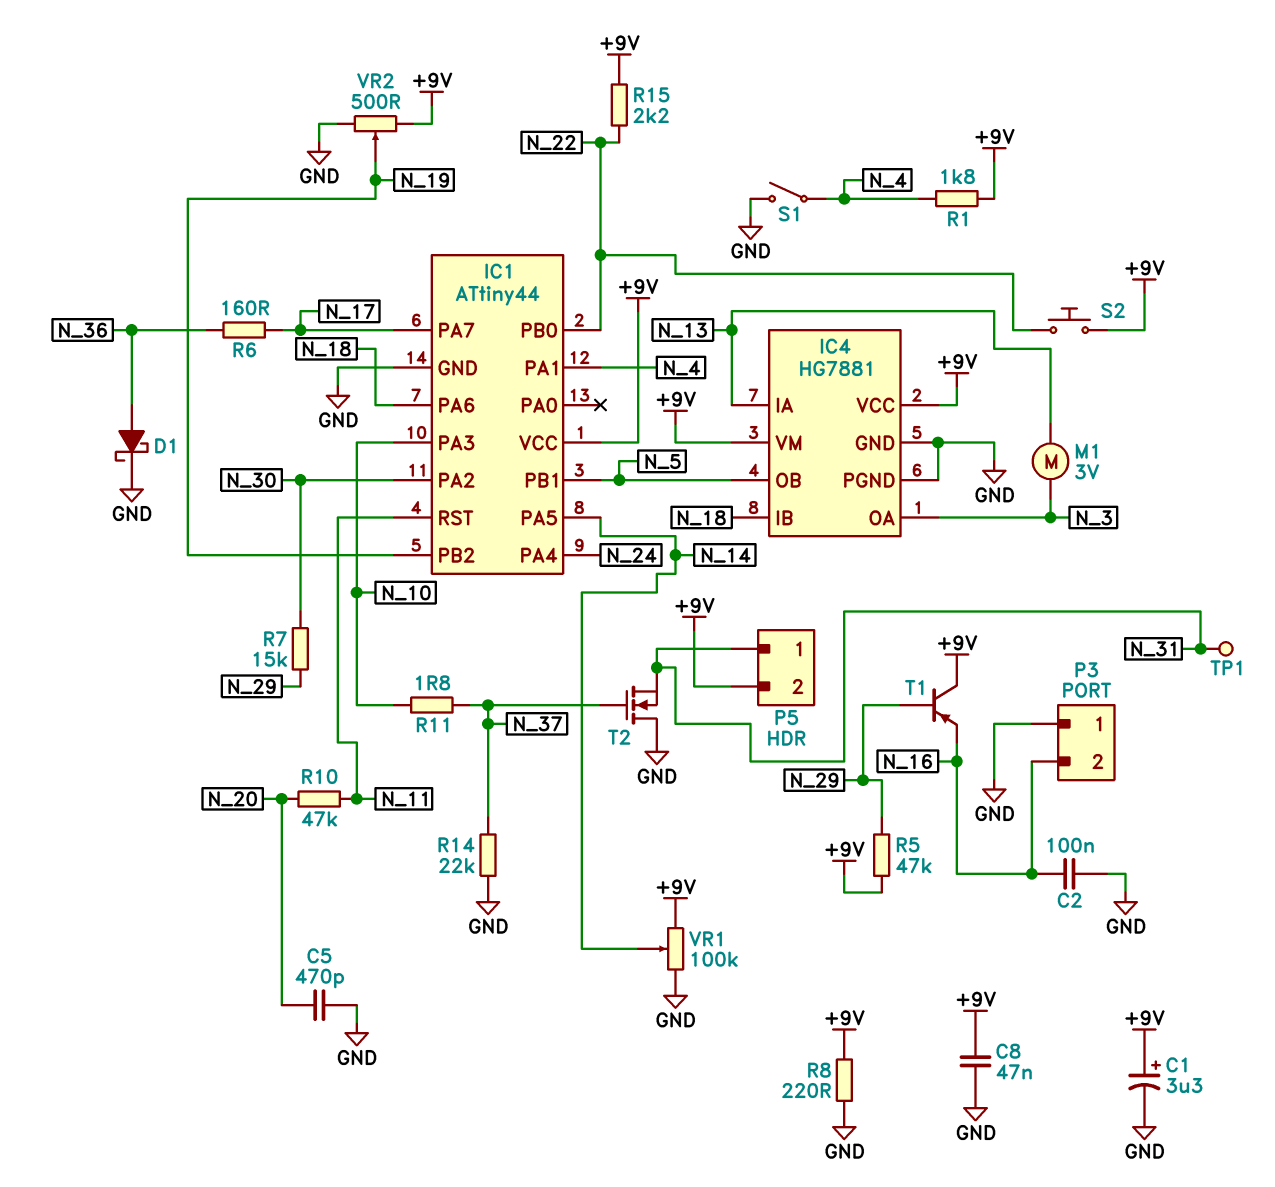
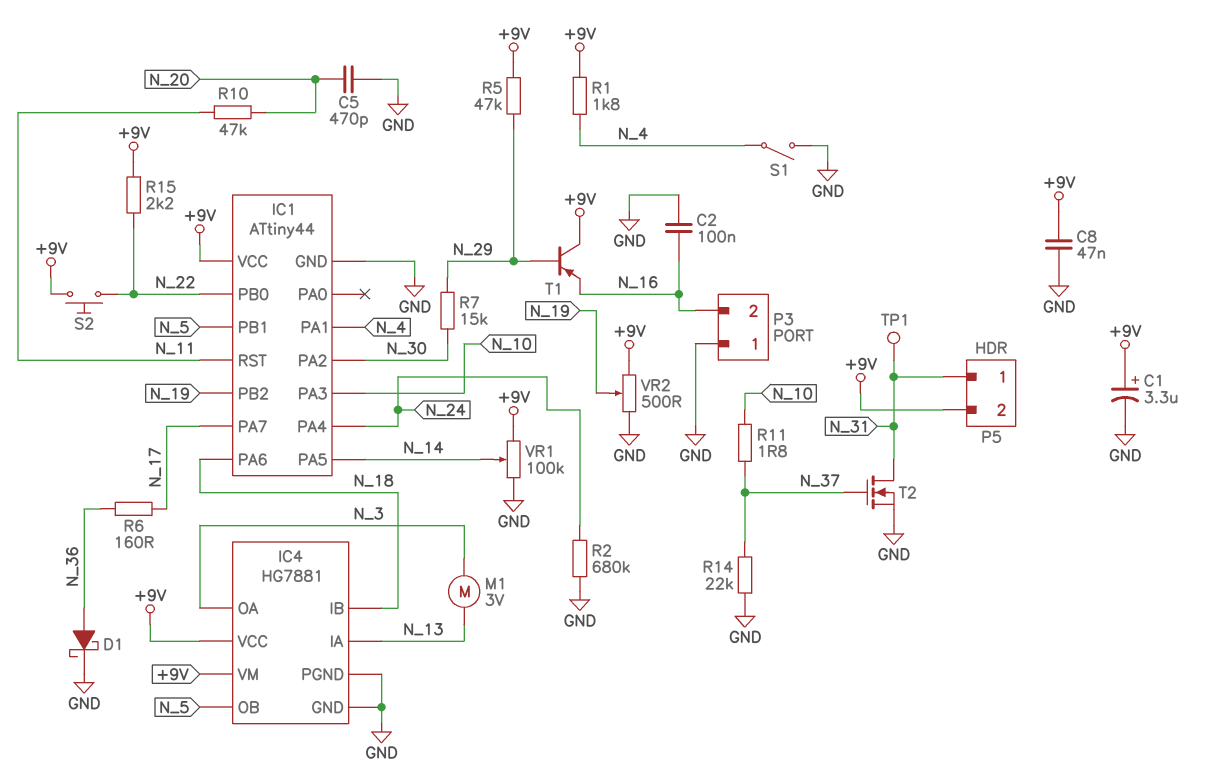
R2: none -> 680k (GND, N_24)
R8: 220 (+9V, GND) -> none
T2: NMOS (G N_37, D GND, S N_31) -> NMOS (G N_37, D N_31, S GND)

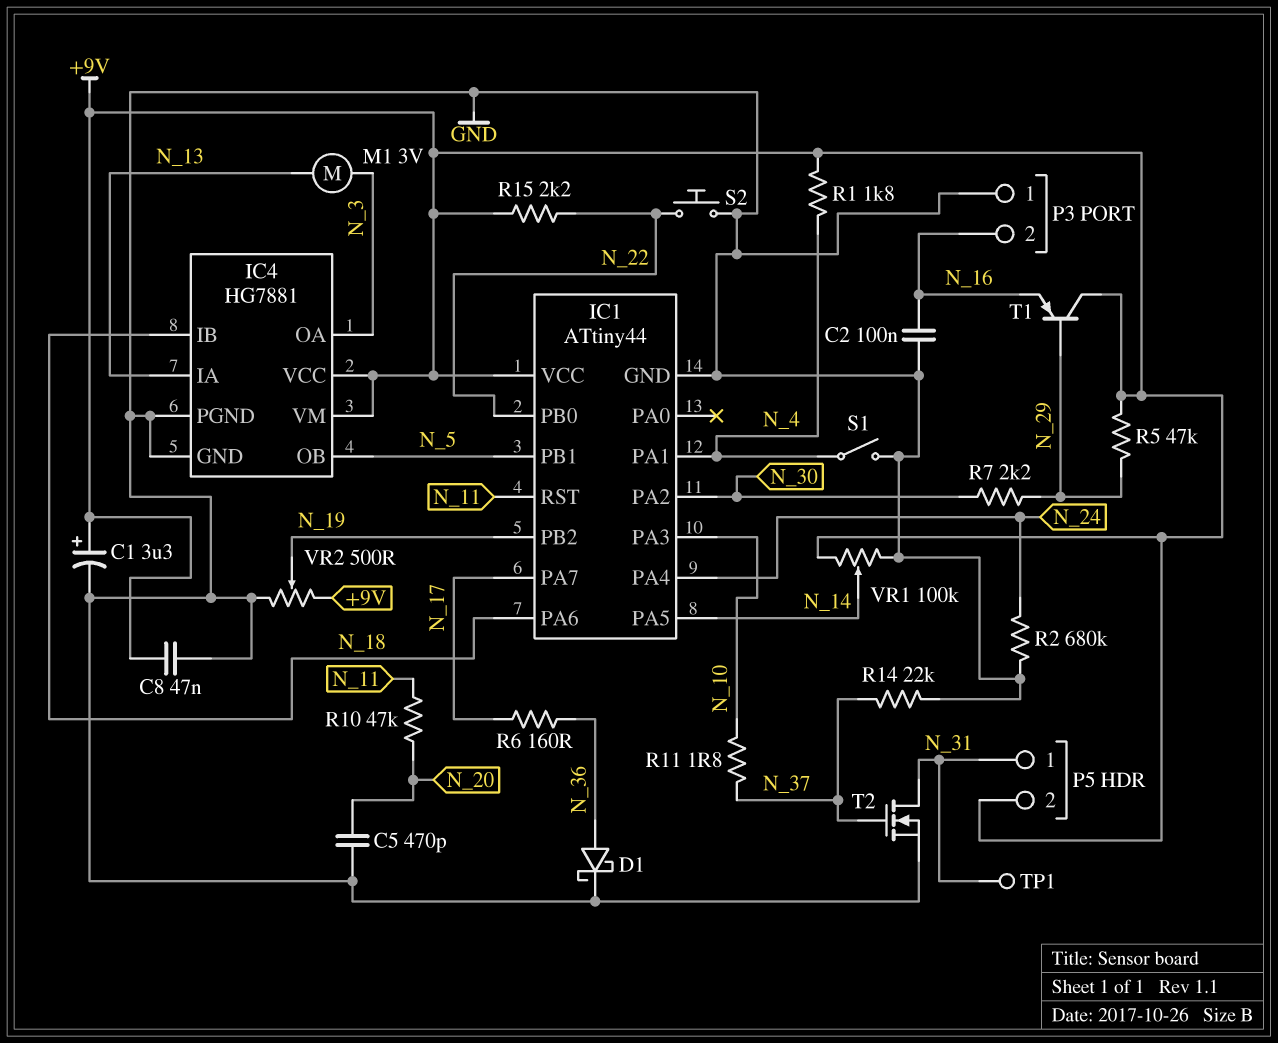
R7: 15k (N_29, N_30) -> 2.2k (N_29, N_30)
S2: button (+9V, N_22) -> button (GND, N_22)

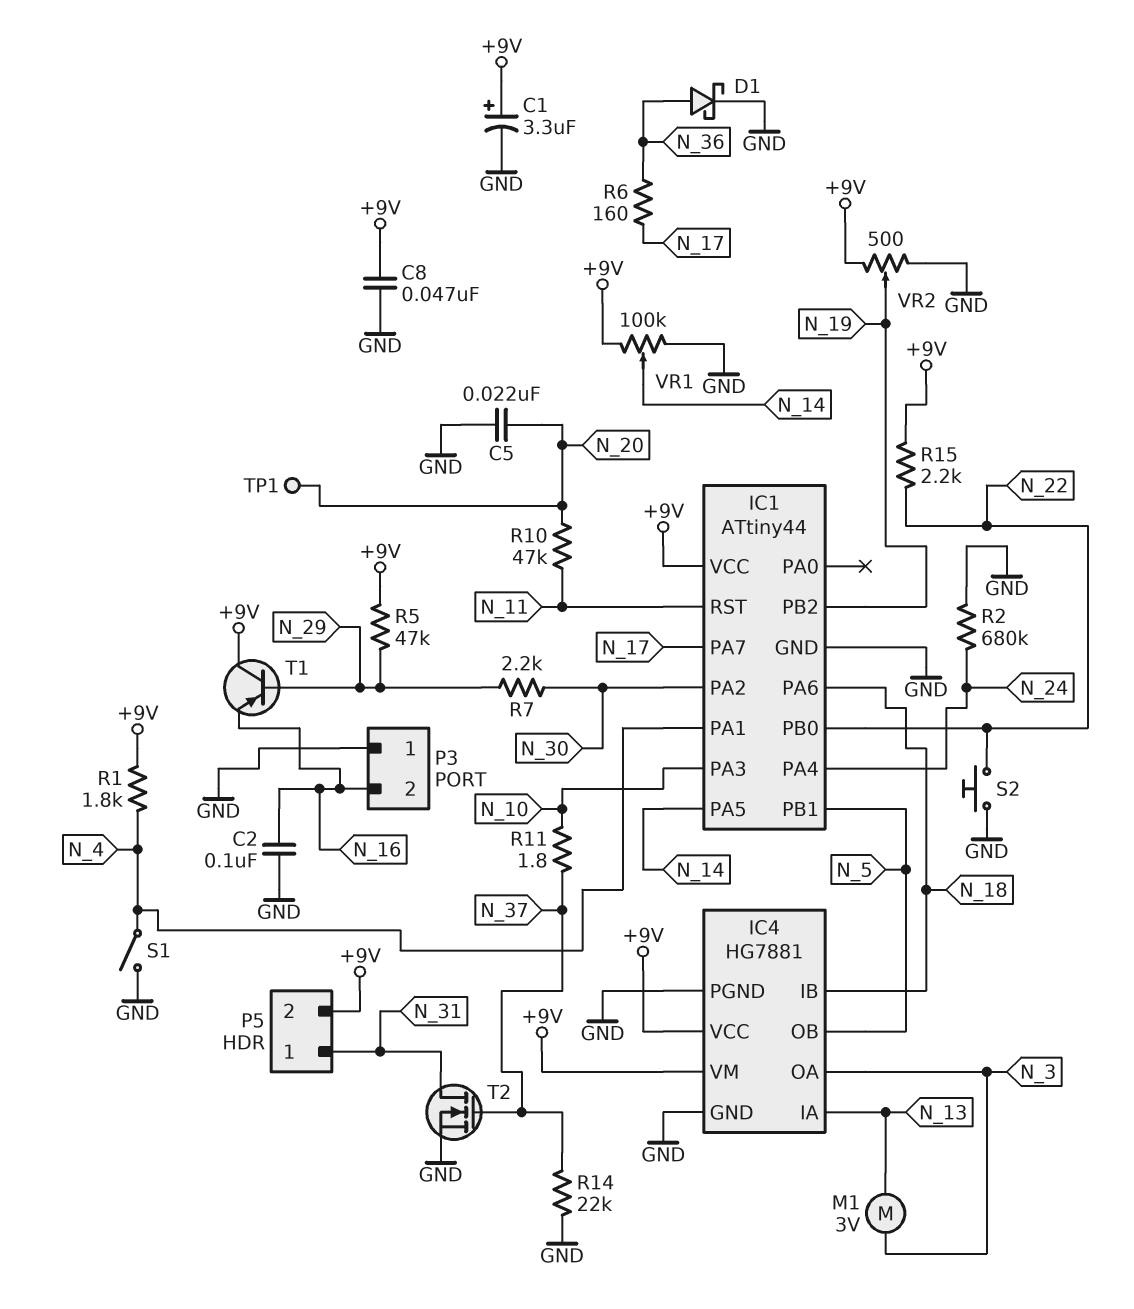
C5: 470pF (GND, N_20) -> 22nF (GND, N_20)
TP1: test point (N_31) -> test point (N_20)

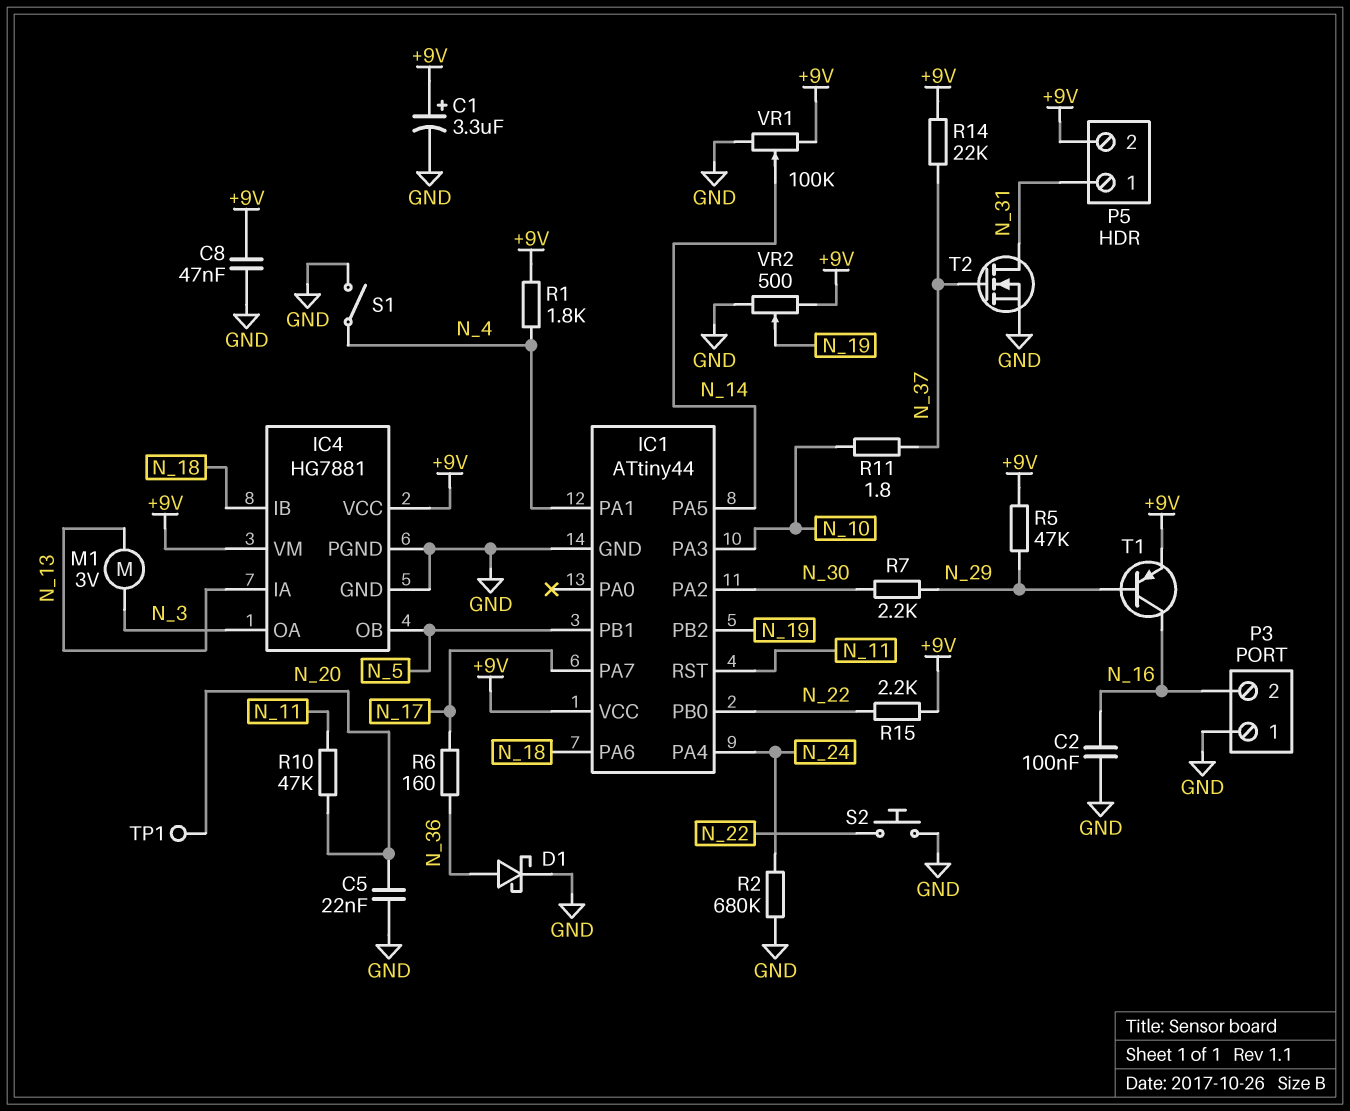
R14: 22k (GND, N_37) -> 22k (+9V, N_37)
T1: PNP (B N_29, C +9V, E N_16) -> PNP (B N_29, C N_16, E +9V)

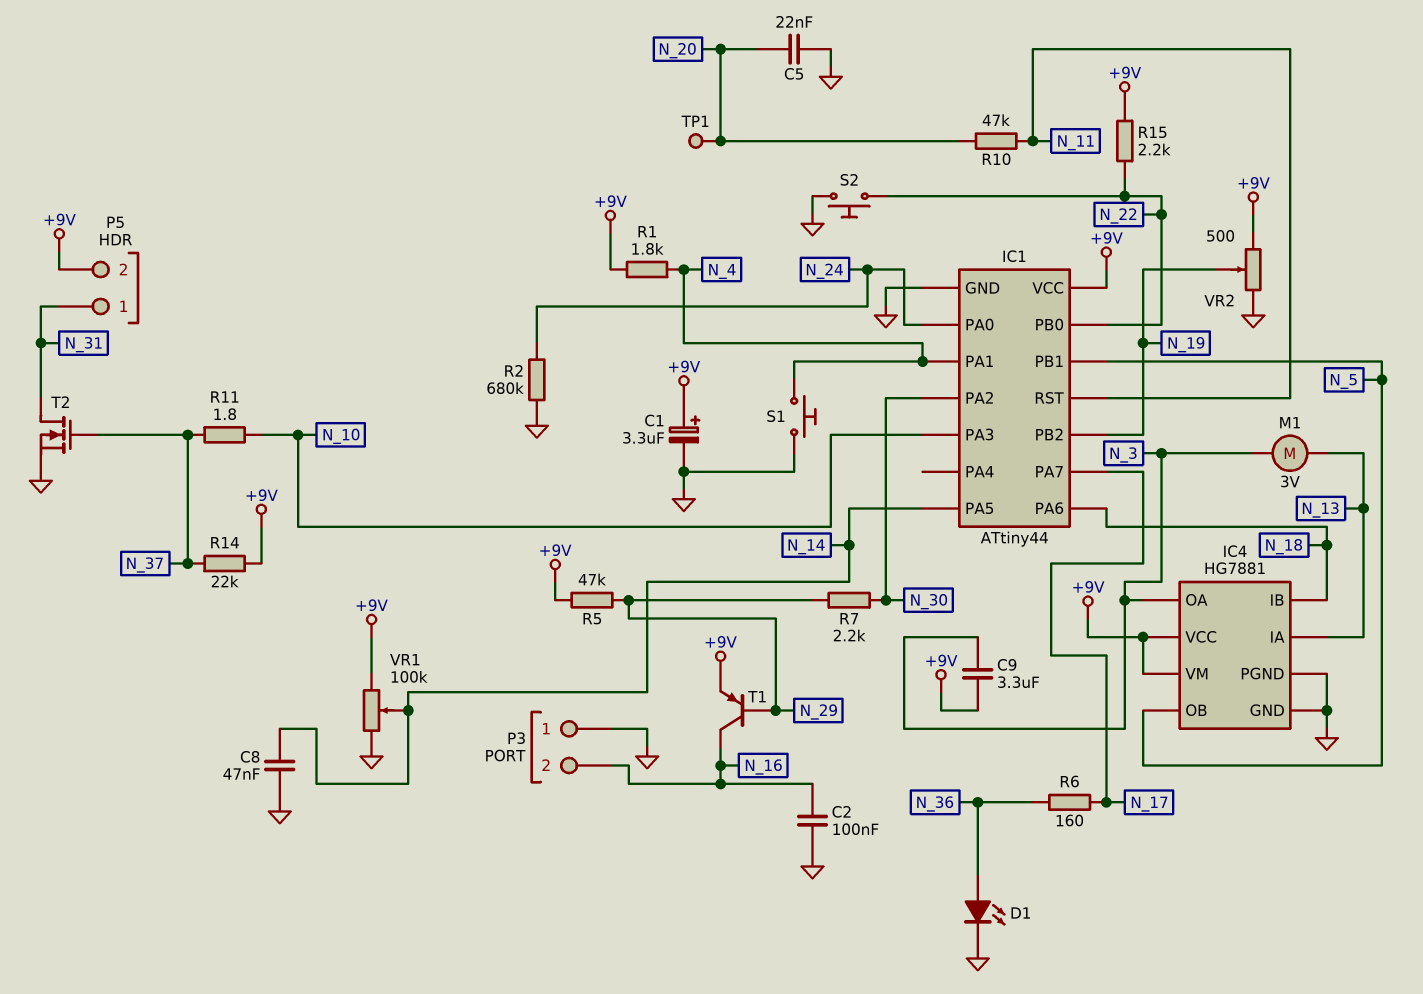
C8: 47nF (+9V, GND) -> 47nF (GND, N_14)
C9: none -> 3.3uF (+9V, N_3)
D1: schottky (A N_36, K GND) -> LED (A N_36, K GND)
IC1 pin PA0: none -> N_24
IC1 pin PA4: N_24 -> none
S1: switch (GND, N_4) -> button (GND, N_4)

